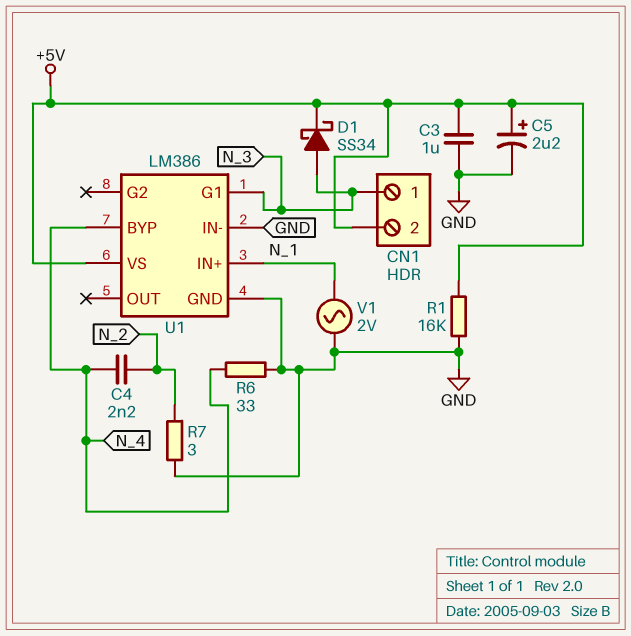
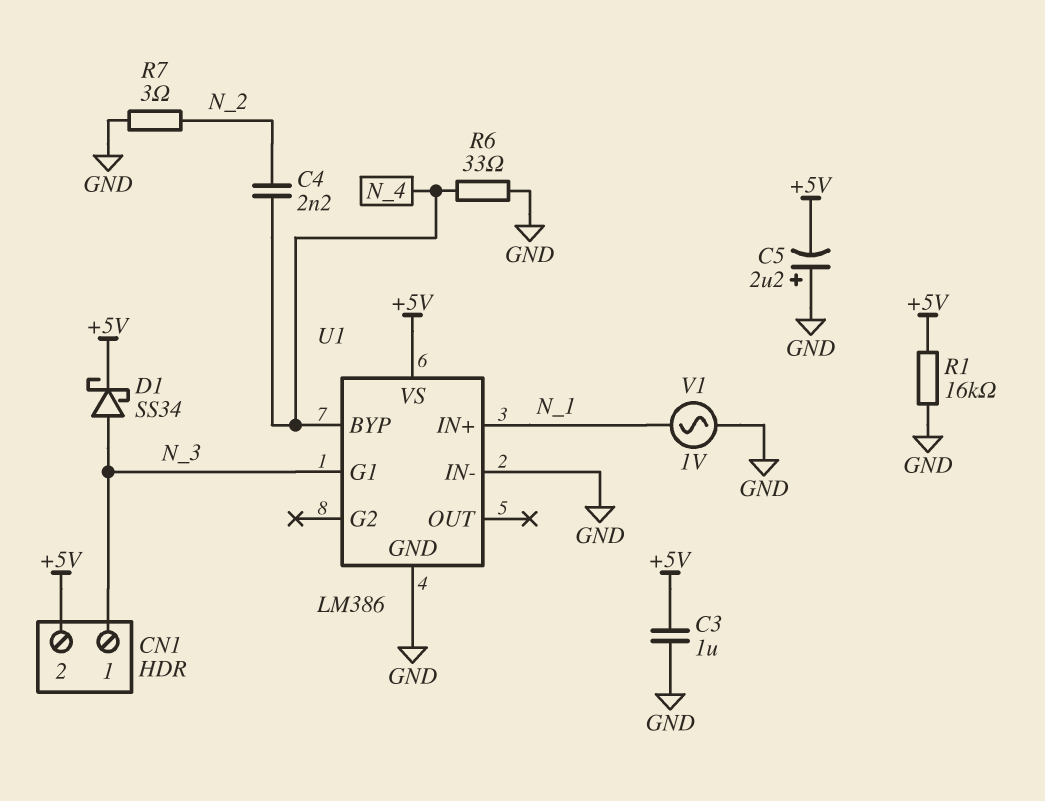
C5: 2.2uF (plus +5V, minus GND) -> 2.2uF (plus GND, minus +5V)
V1: AC 2V (GND, N_1) -> AC 1V (GND, N_1)

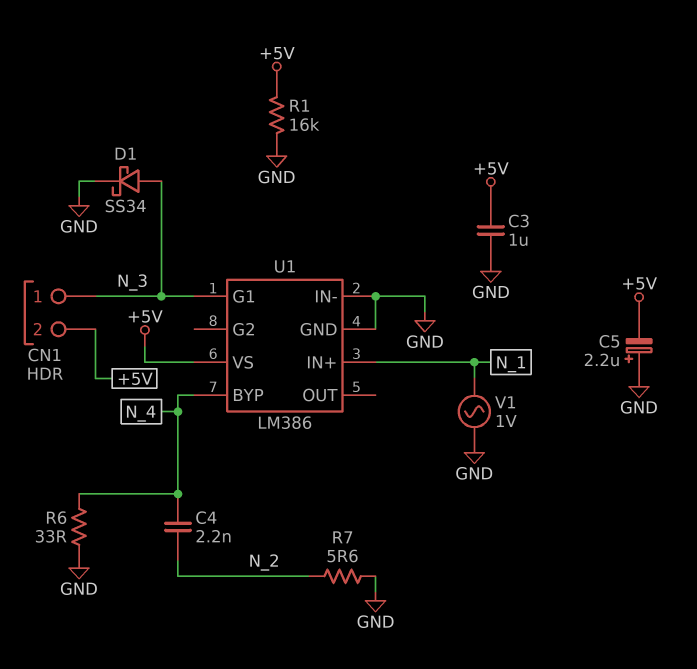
D1: schottky SS34 (A N_3, K +5V) -> schottky SS34 (A N_3, K GND)
R7: 3 (GND, N_2) -> 5.6 (GND, N_2)

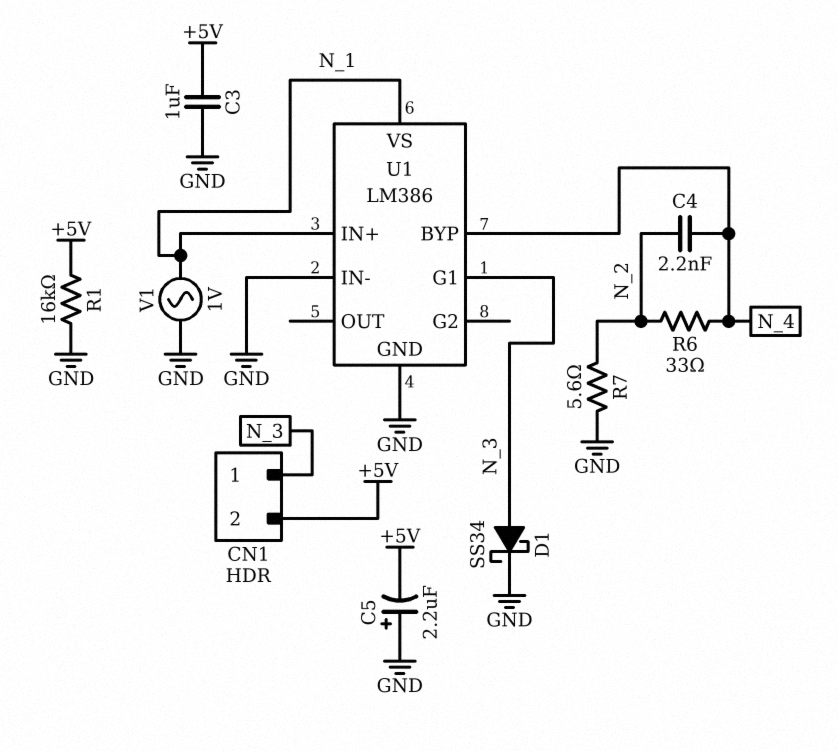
R6: 33 (GND, N_4) -> 33 (N_2, N_4)
U1 pin VS: +5V -> N_1

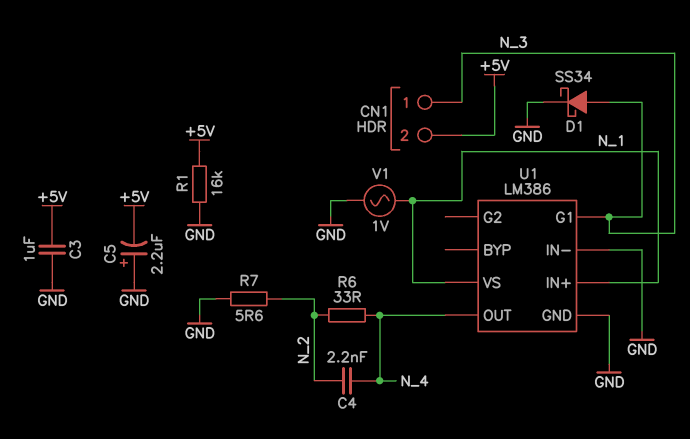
U1 pin BYP: N_4 -> none
U1 pin OUT: none -> N_4

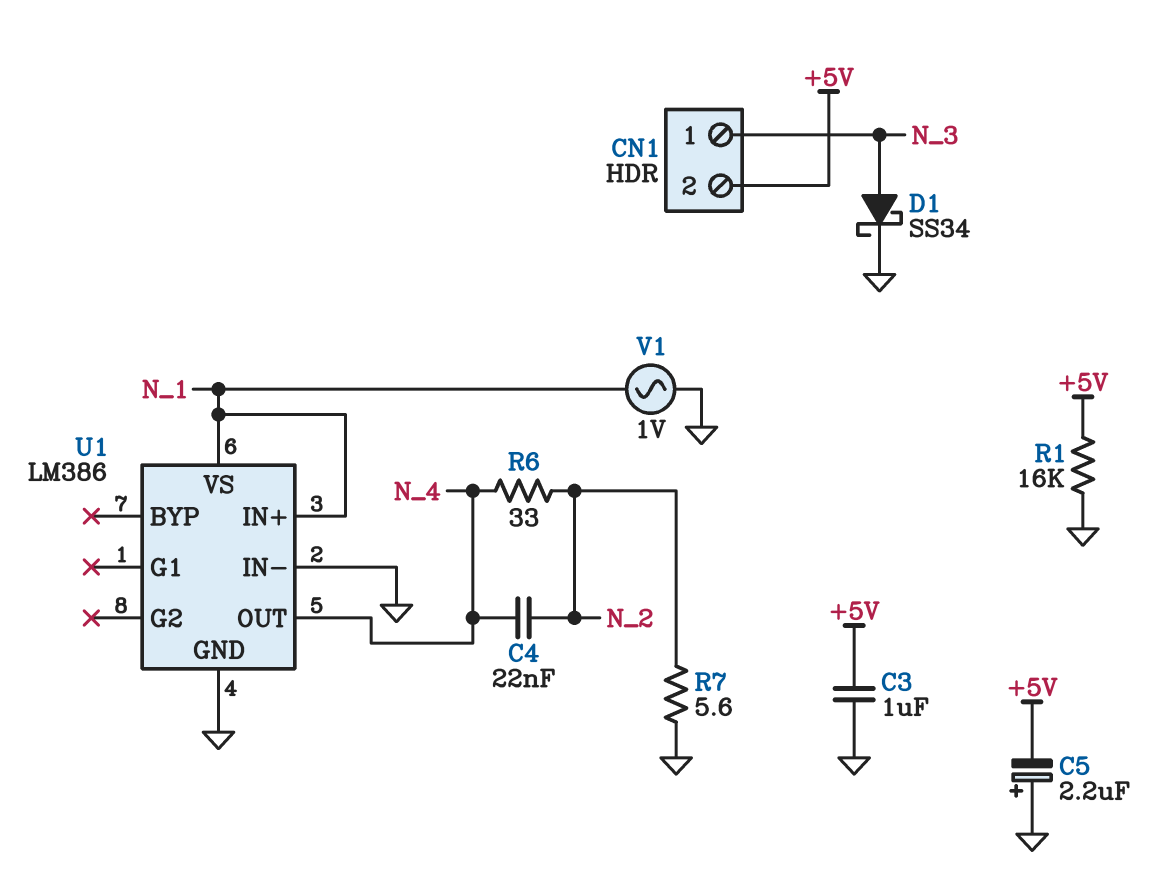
C4: 2.2nF (N_2, N_4) -> 22nF (N_2, N_4)
U1 pin G1: N_3 -> none

